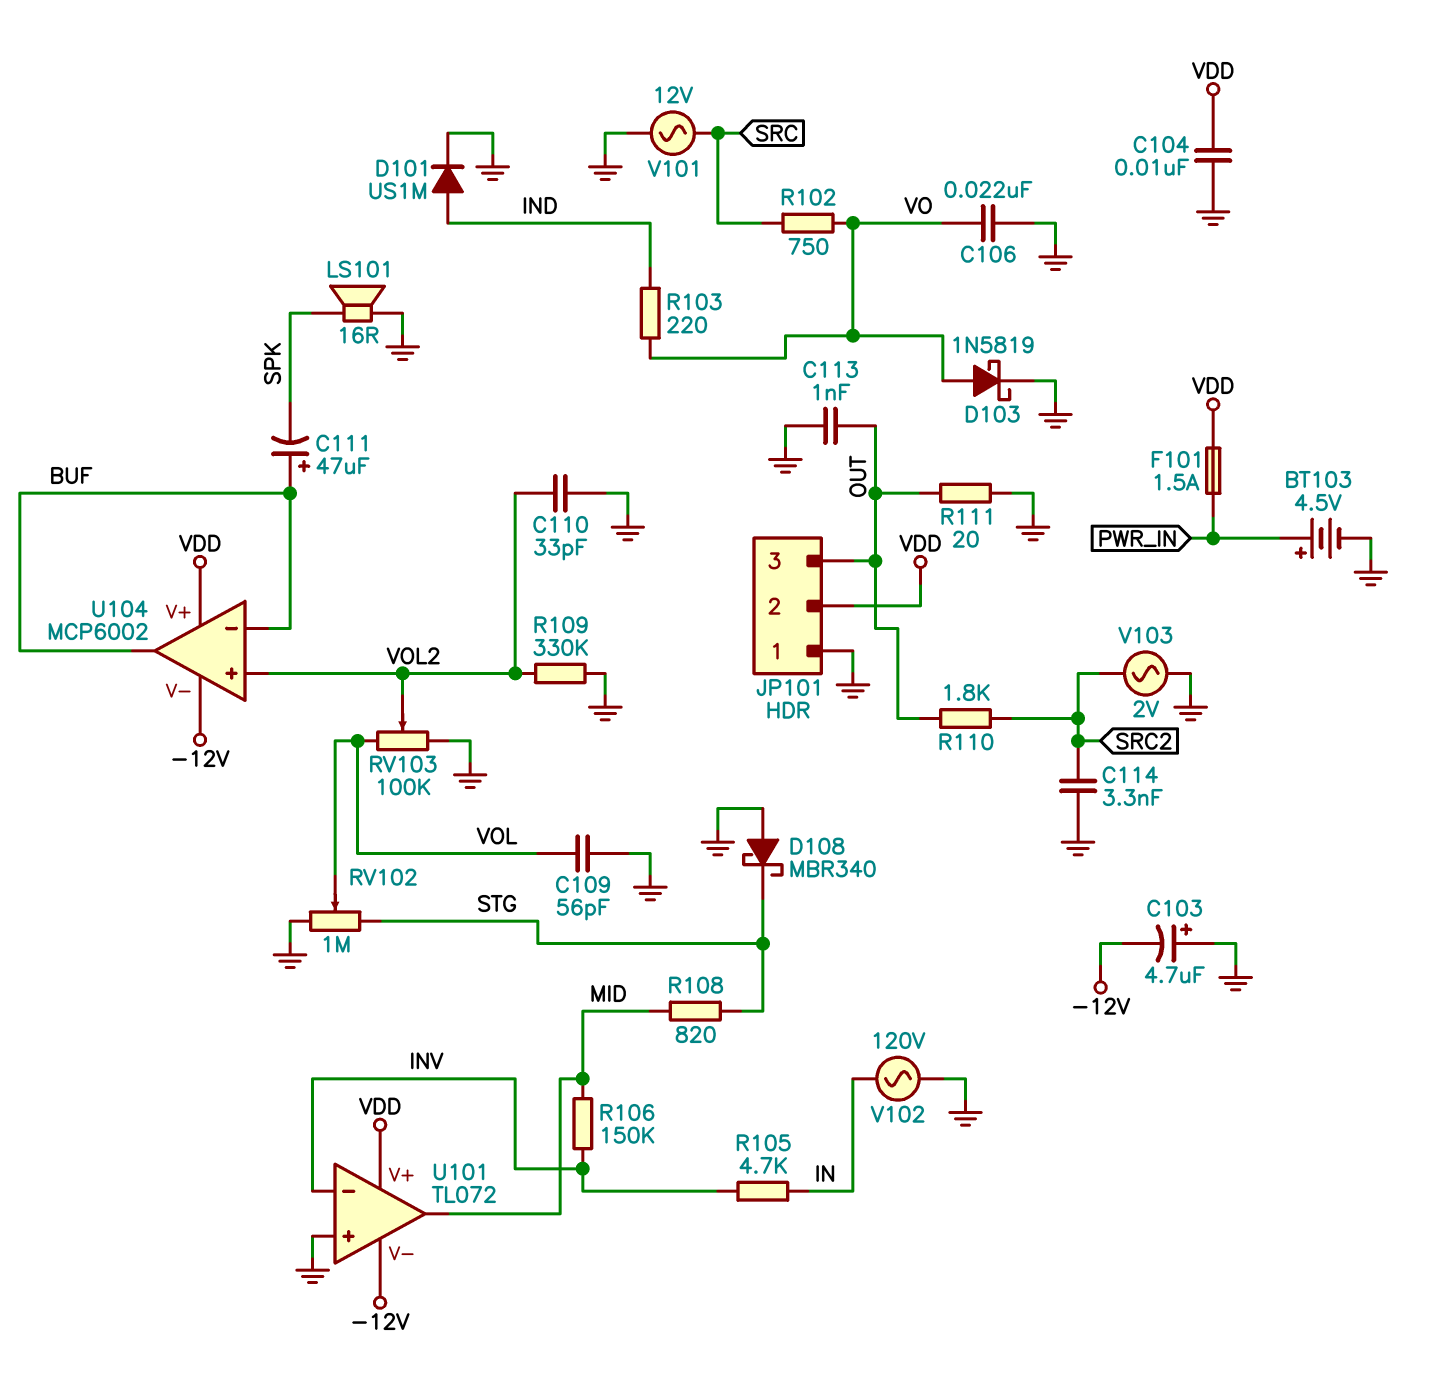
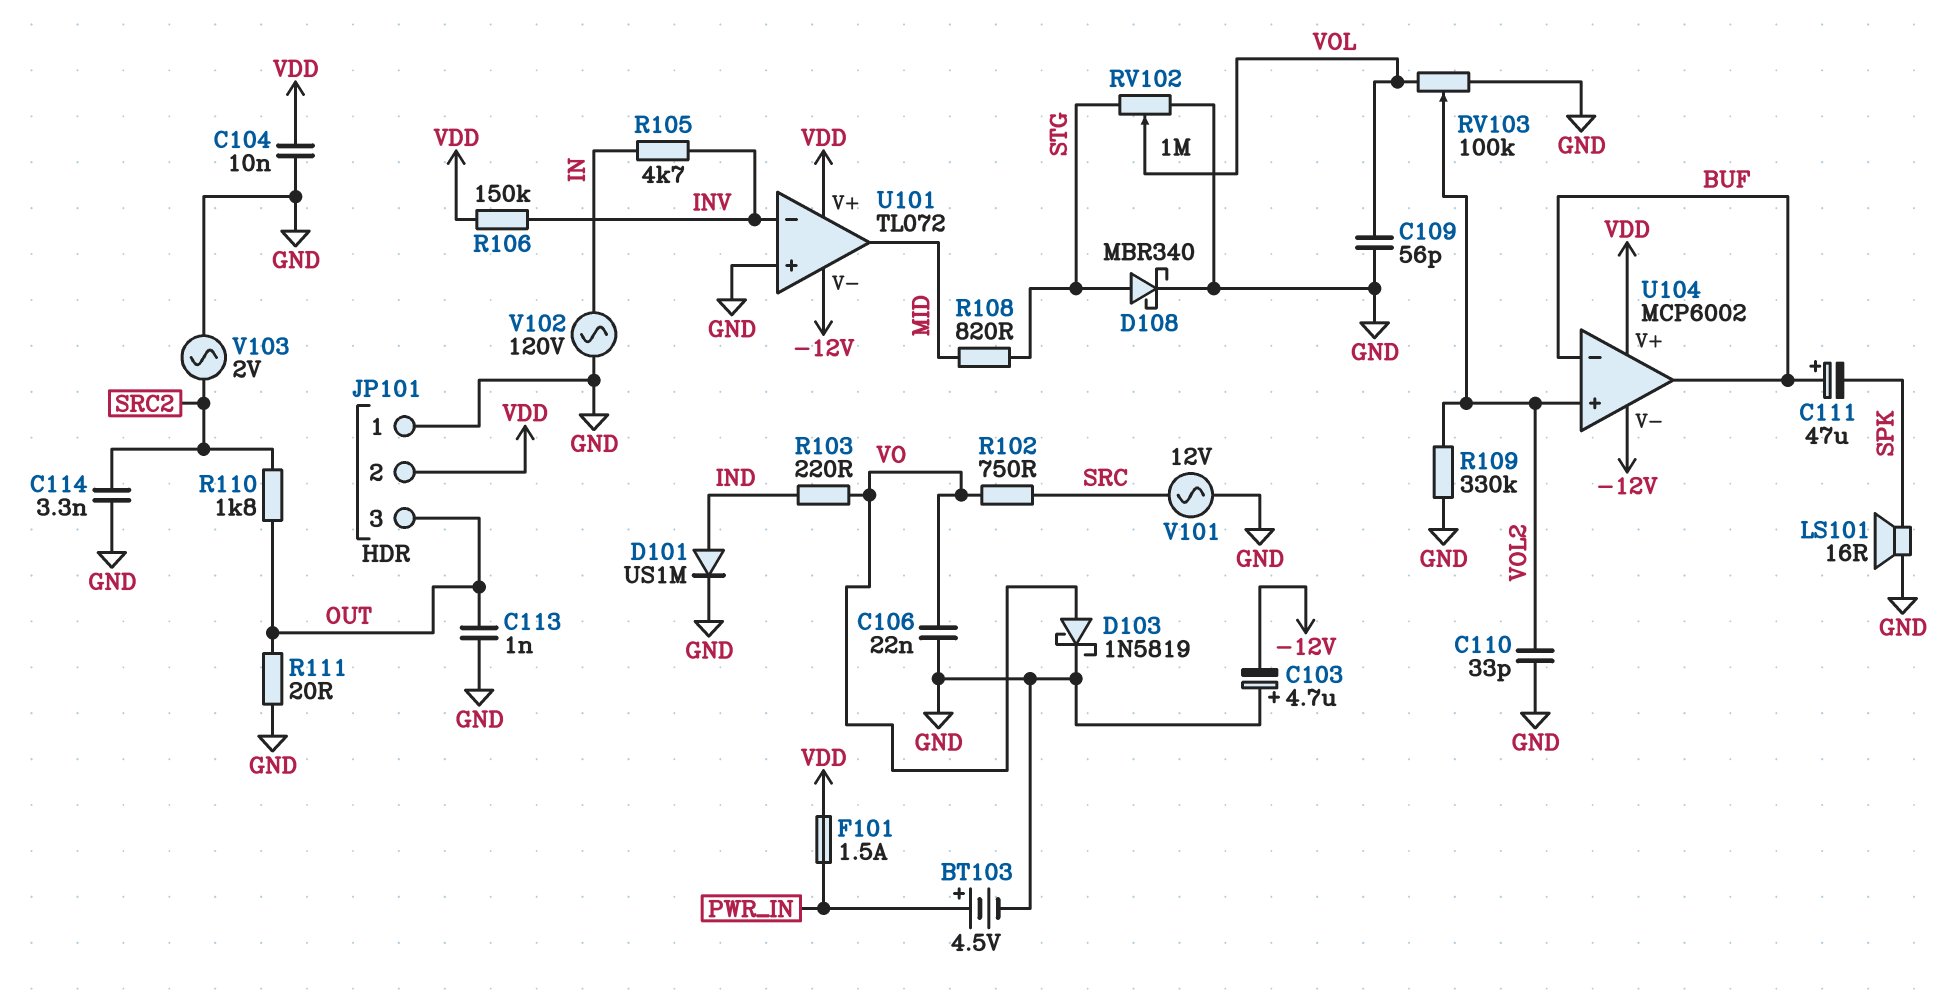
D108: schottky MBR340 (A GND, K STG) -> schottky MBR340 (A STG, K GND)
R106: 150k (INV, MID) -> 150k (INV, VDD)

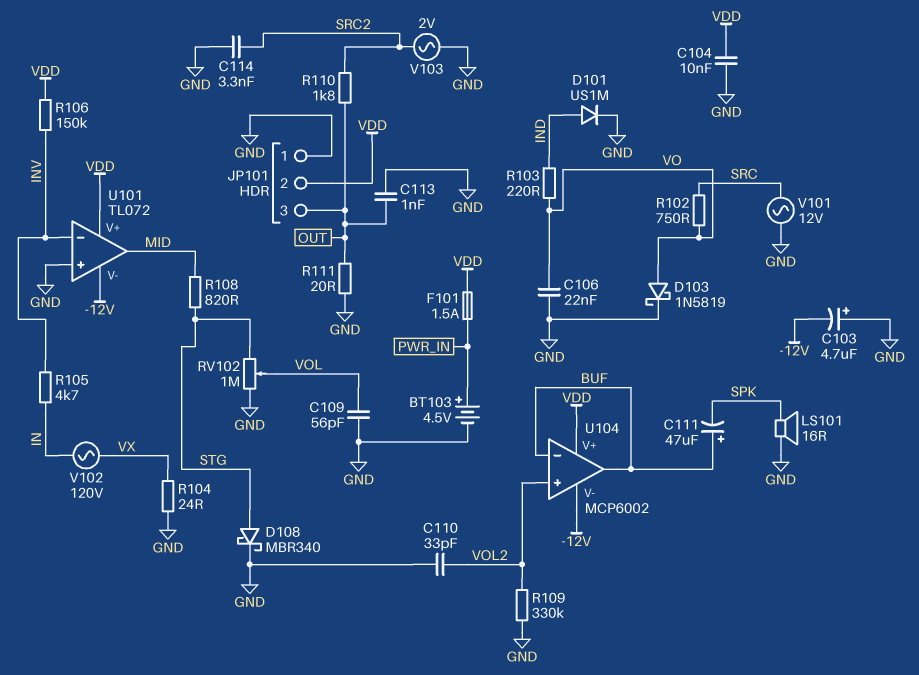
R104: none -> 24 (GND, VX)
RV103: 100k (GND, VOL, wiper VOL2) -> none
V102: AC 120V (GND, IN) -> AC 120V (IN, VX)

